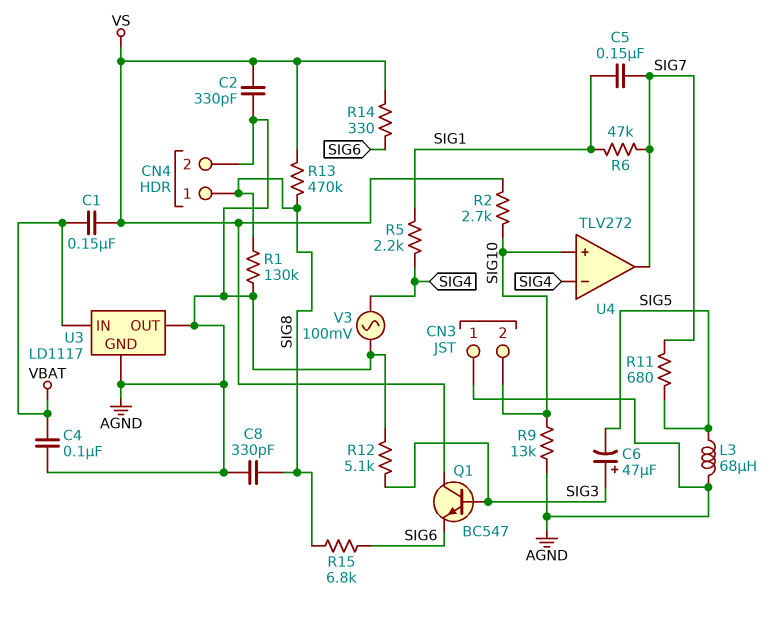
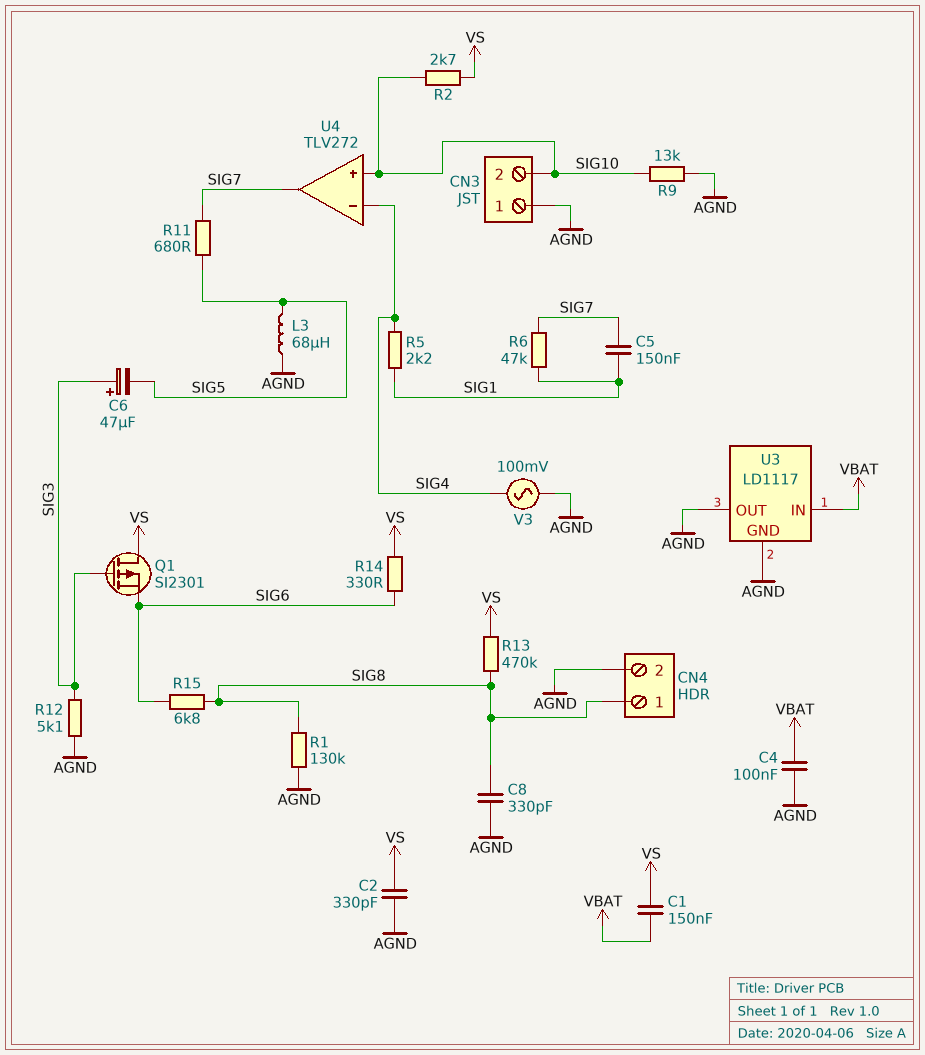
Q1: NPN BC547 (B SIG3, C VS, E SIG6) -> PMOS SI2301 (G SIG3, D VS, S SIG6)

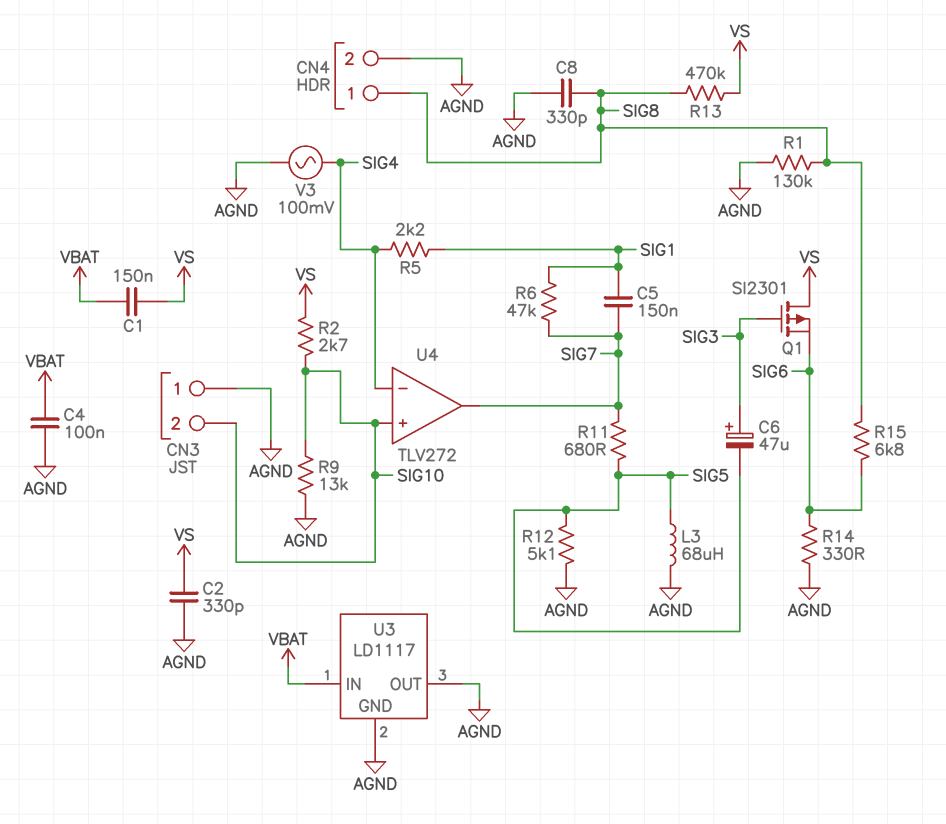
R12: 5.1k (AGND, SIG3) -> 5.1k (AGND, SIG5)
R14: 330 (SIG6, VS) -> 330 (AGND, SIG6)

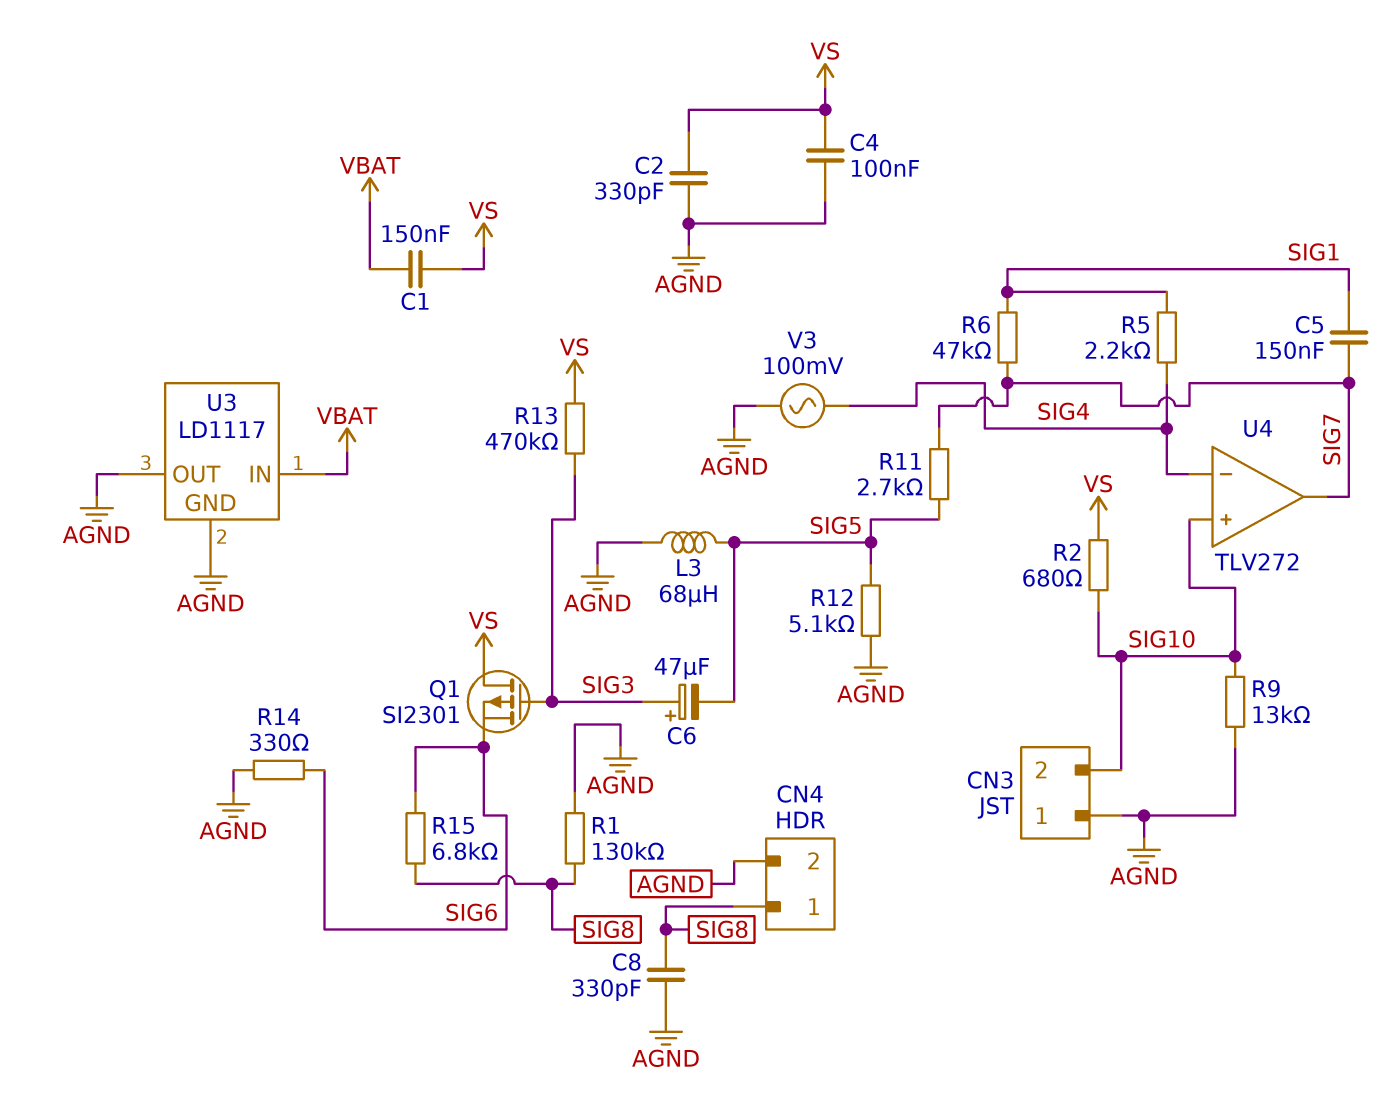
C4: 100nF (AGND, VBAT) -> 100nF (AGND, VS)
R2: 2.7k (SIG10, VS) -> 680 (SIG10, VS)
R11: 680 (SIG5, SIG7) -> 2.7k (SIG5, SIG7)
R13: 470k (SIG8, VS) -> 470k (SIG3, VS)

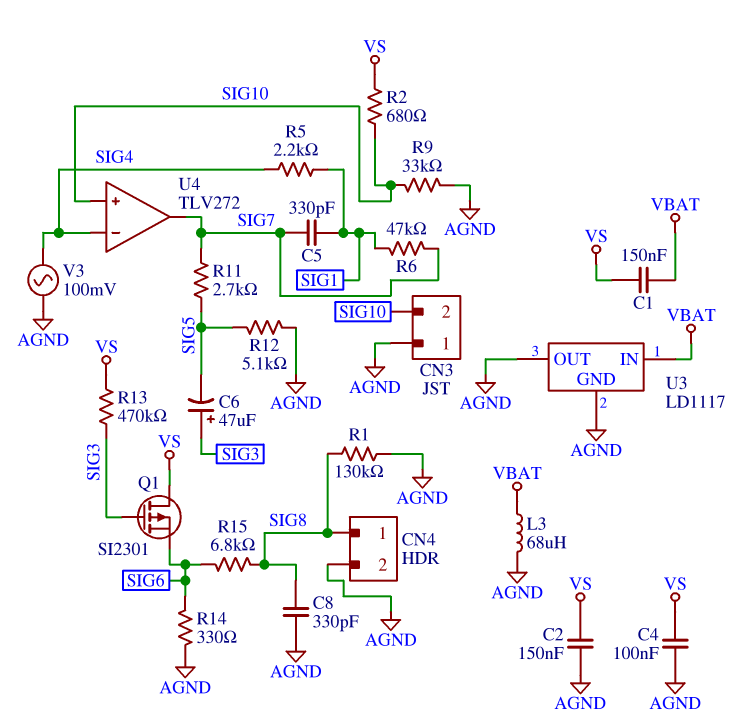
C2: 330pF (AGND, VS) -> 150nF (AGND, VS)
C5: 150nF (SIG1, SIG7) -> 330pF (SIG1, SIG7)
L3: 68uH (AGND, SIG5) -> 68uH (AGND, VBAT)
R9: 13k (AGND, SIG10) -> 33k (AGND, SIG10)

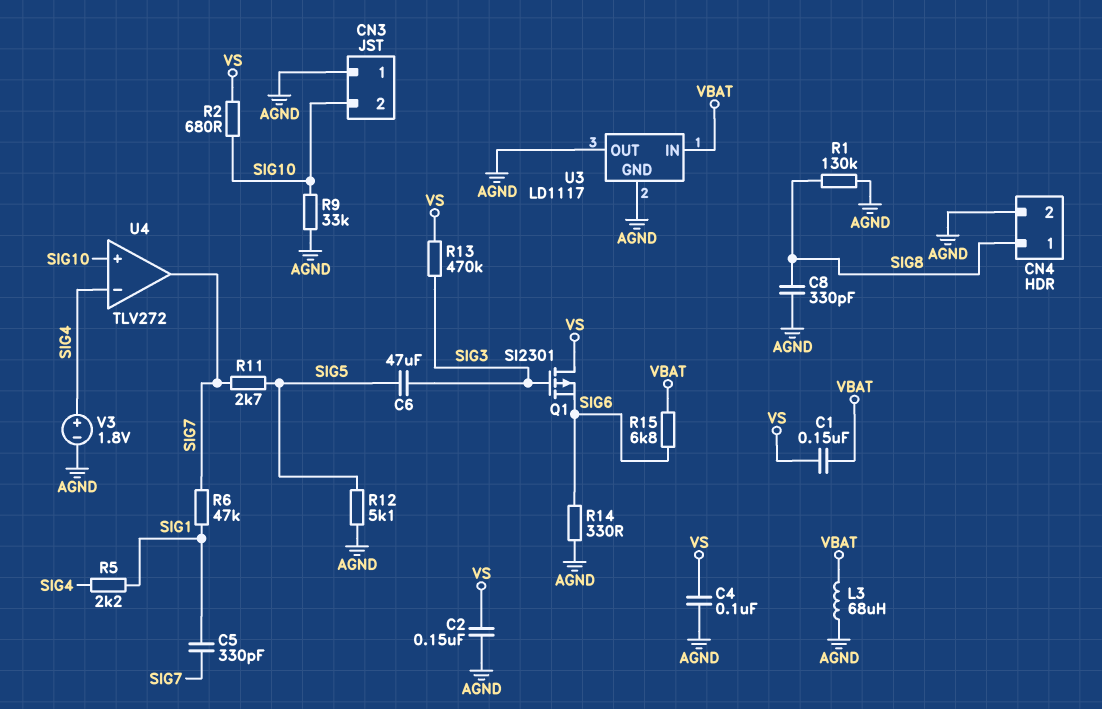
C6: 47uF (plus SIG3, minus SIG5) -> 47uF (SIG3, SIG5)
R15: 6.8k (SIG6, SIG8) -> 6.8k (SIG6, VBAT)
V3: AC 100mV (AGND, SIG4) -> 1.8V (plus SIG4, minus AGND)

